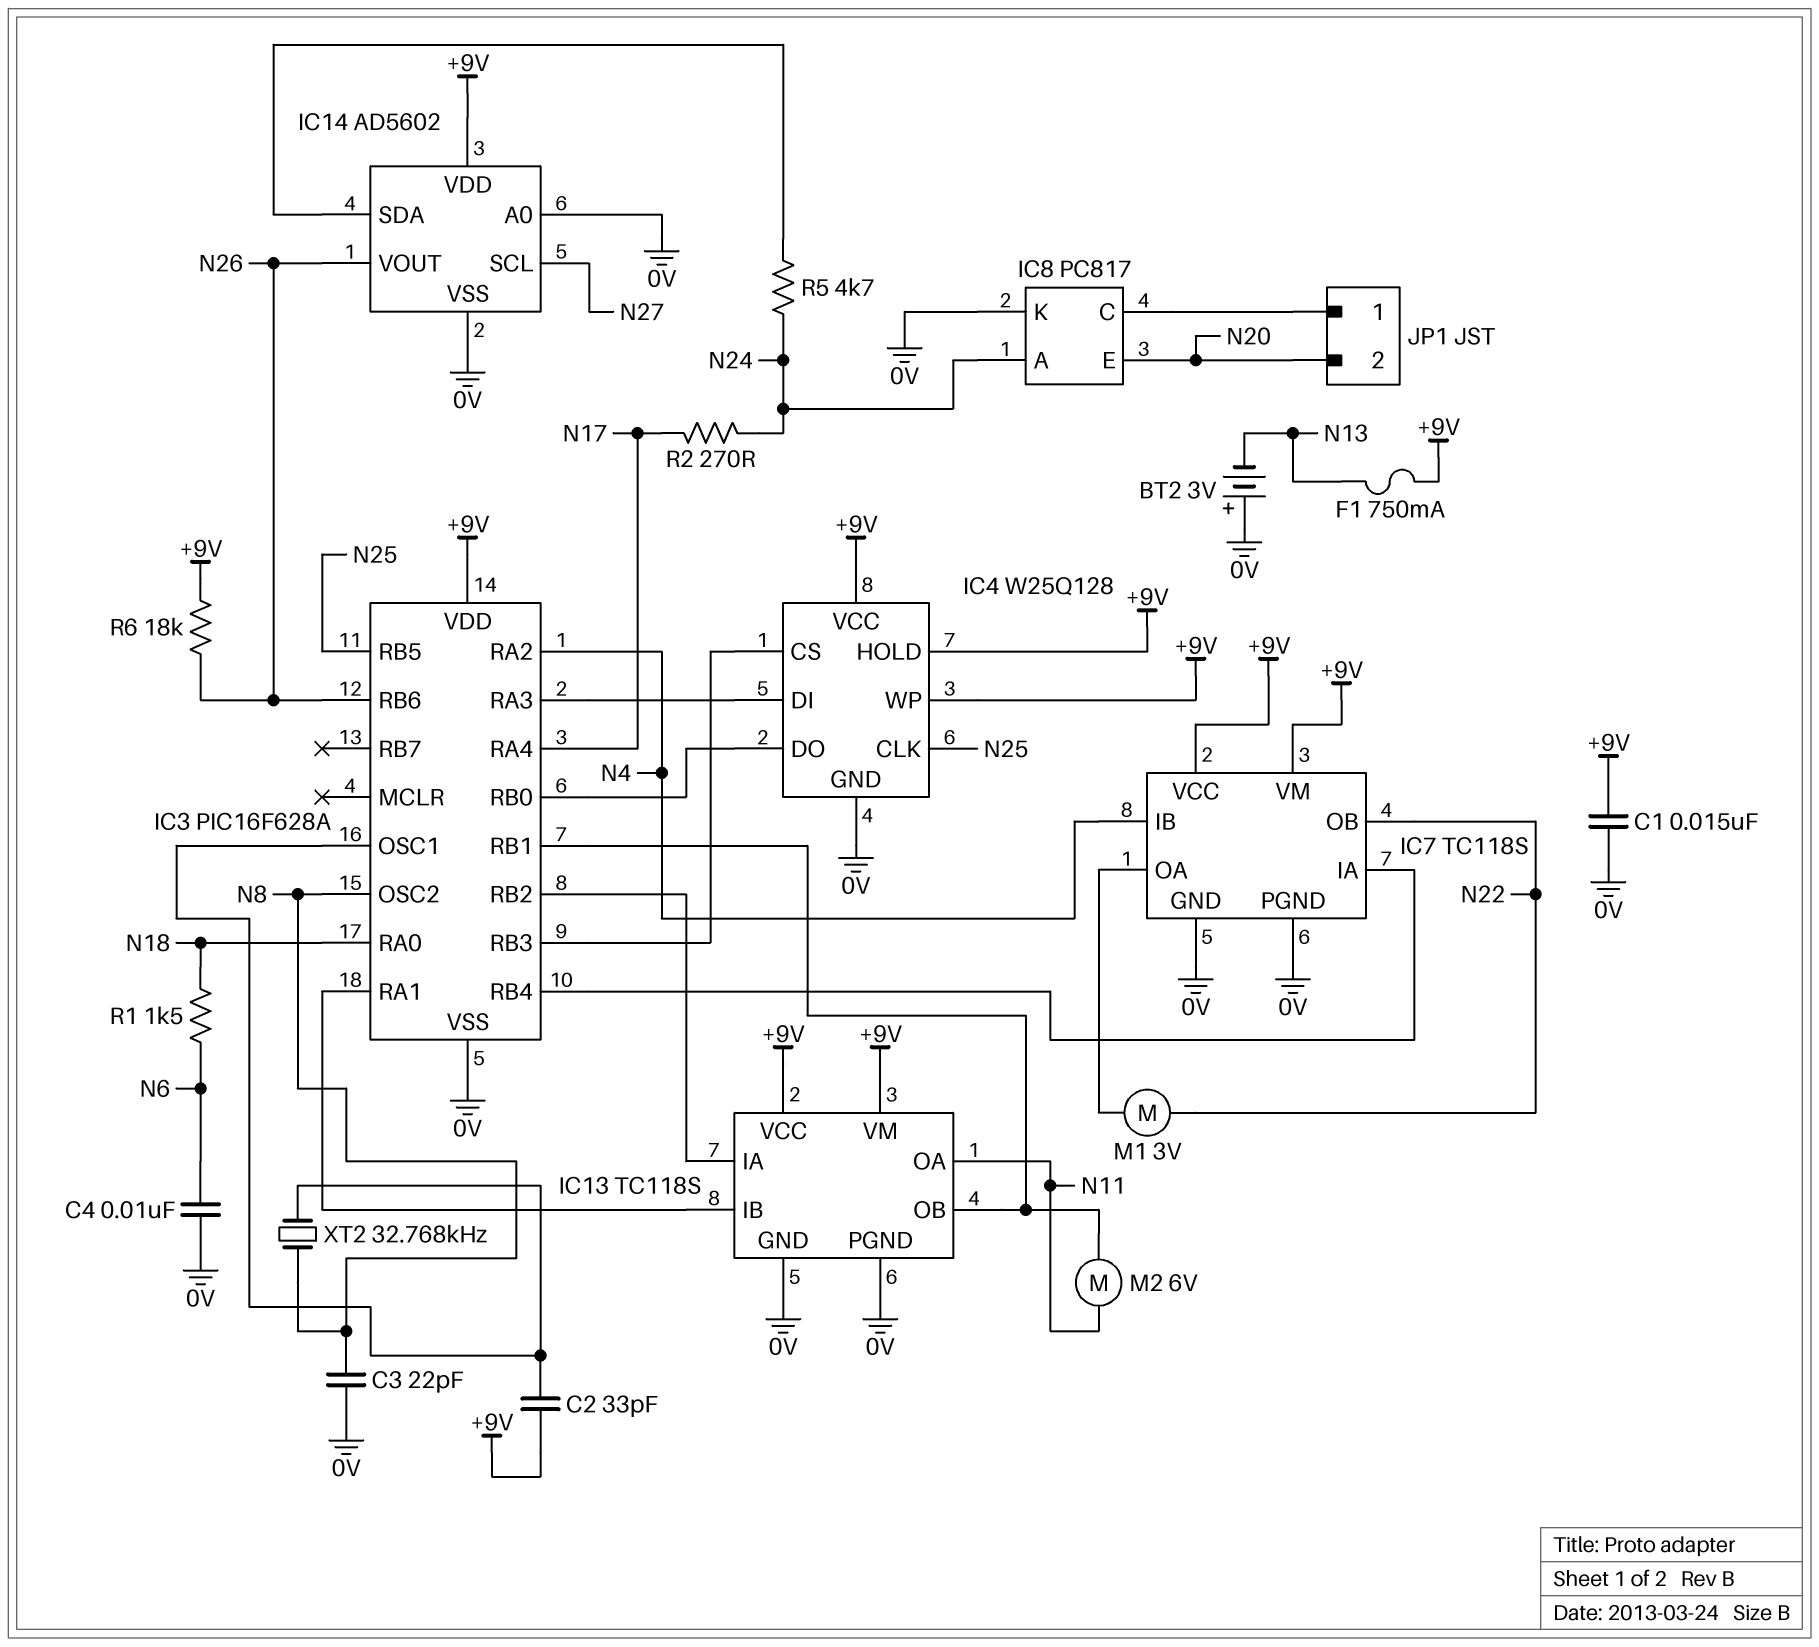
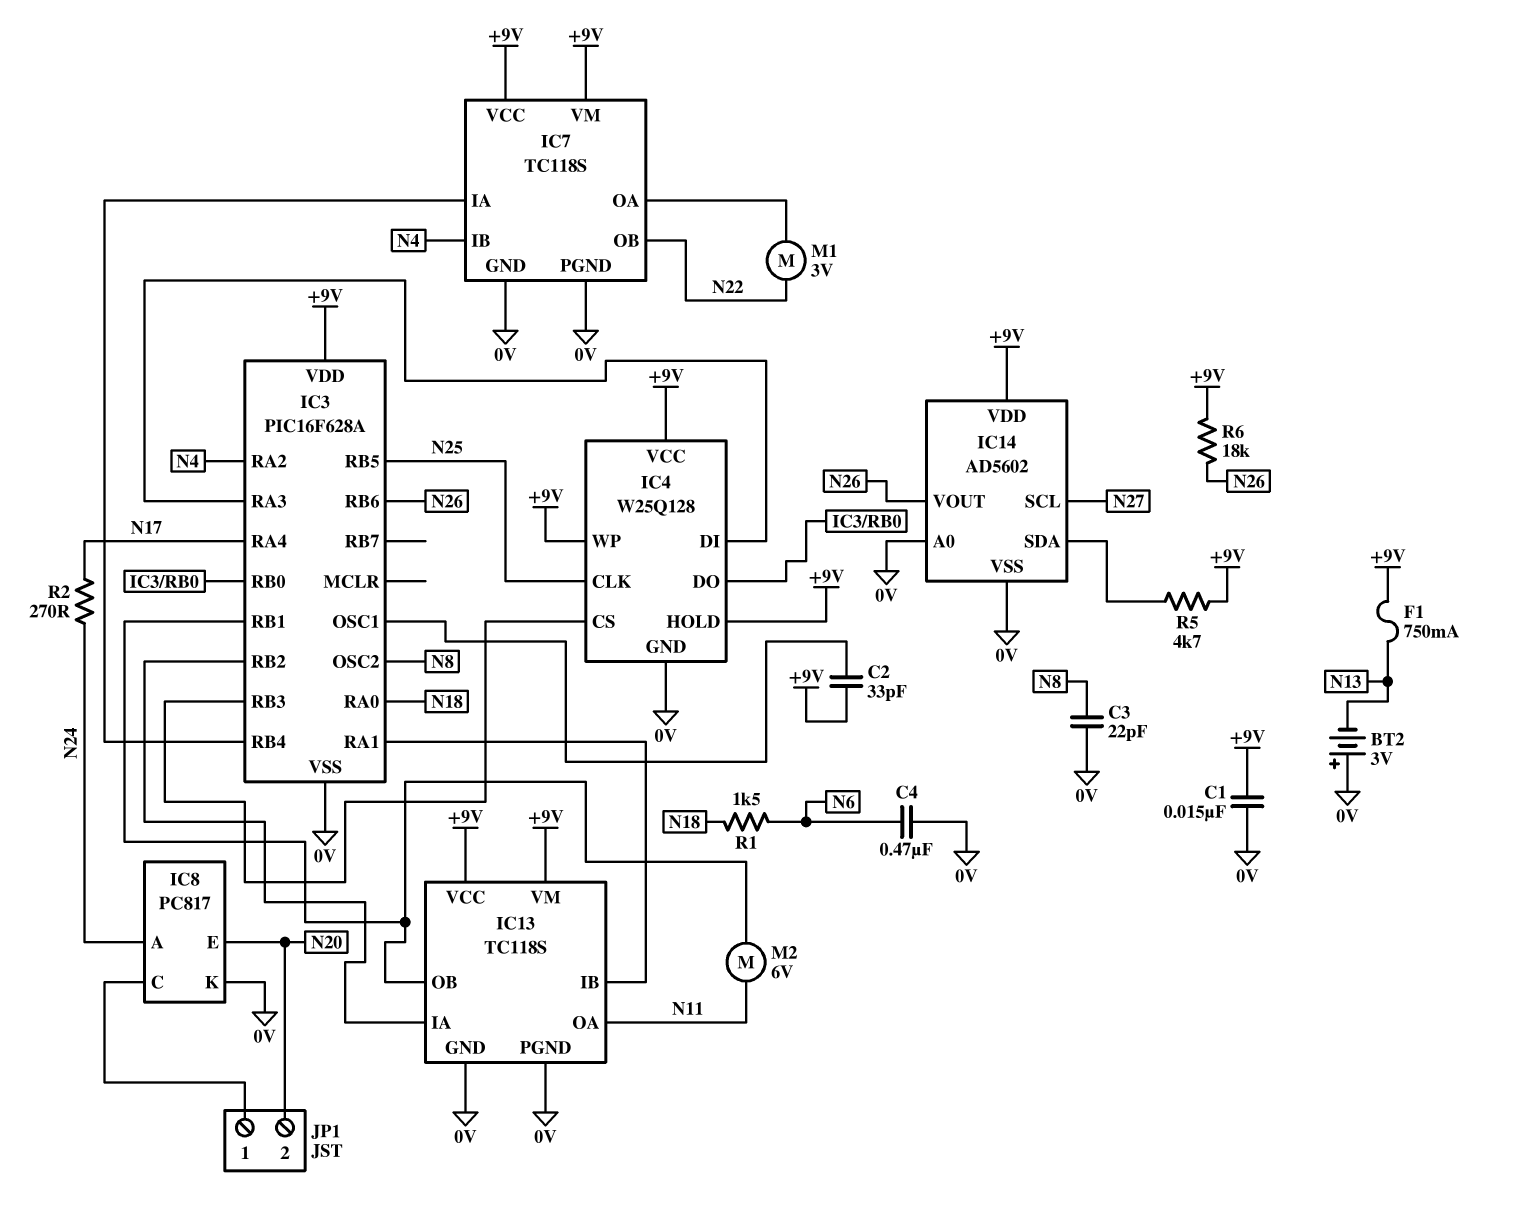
C4: 10nF (0V, N6) -> 470nF (0V, N6)
R5: 4.7k (IC14/SDA, N24) -> 4.7k (+9V, IC14/SDA)
XT2: 32.768kHz (IC3/OSC1, N8) -> none

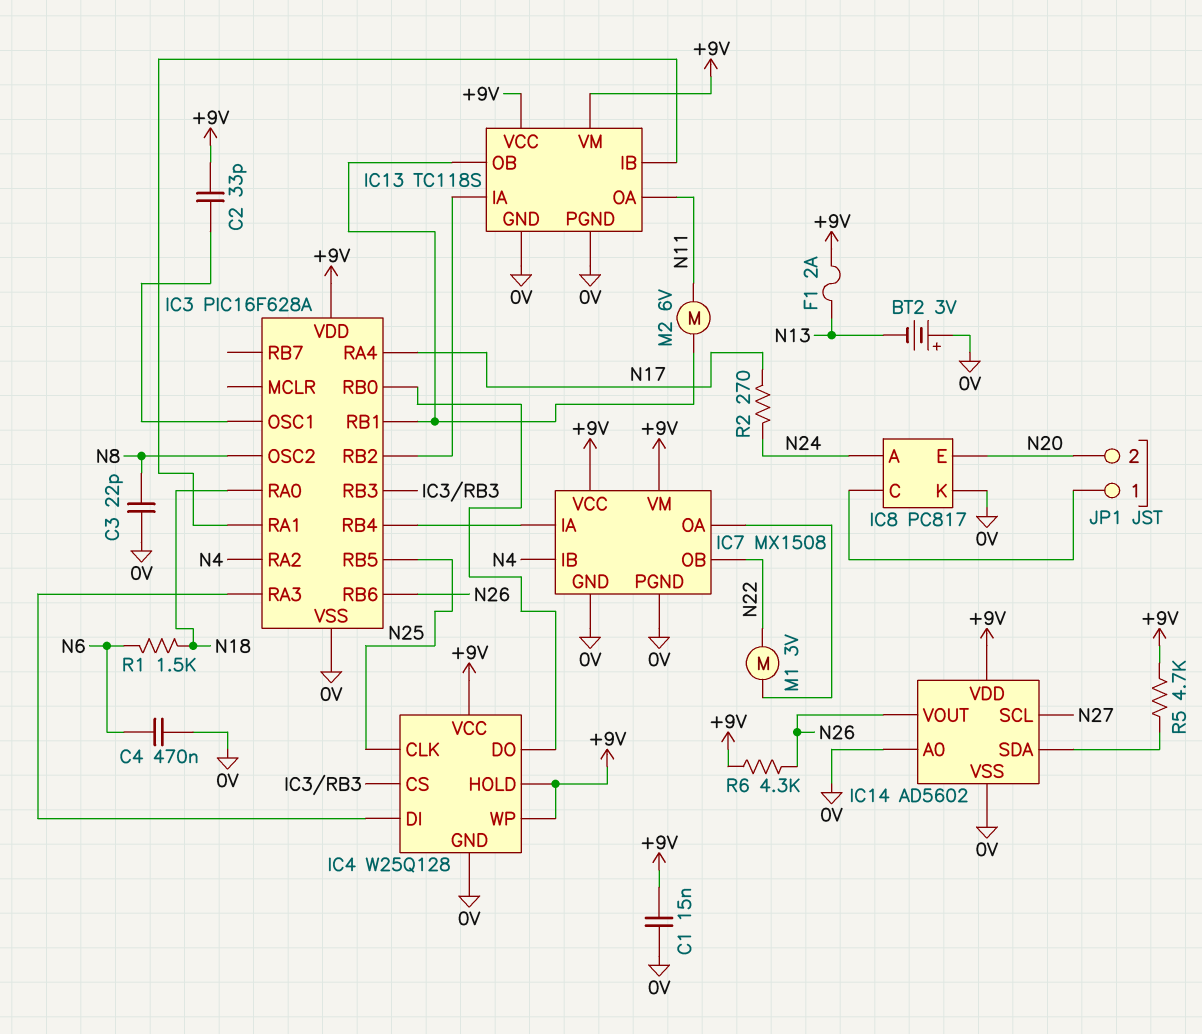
F1: 750mA (+9V, N13) -> 2A (+9V, N13)
IC7: TC118S -> MX1508
R6: 18k (+9V, N26) -> 4.3k (+9V, N26)

